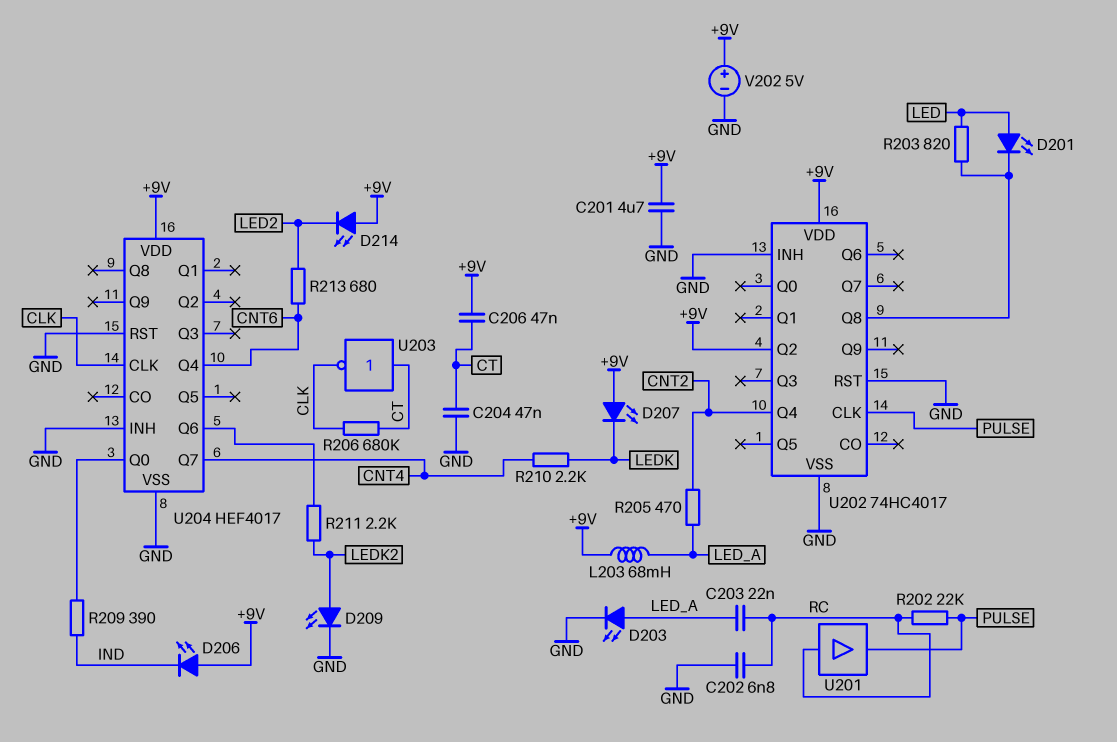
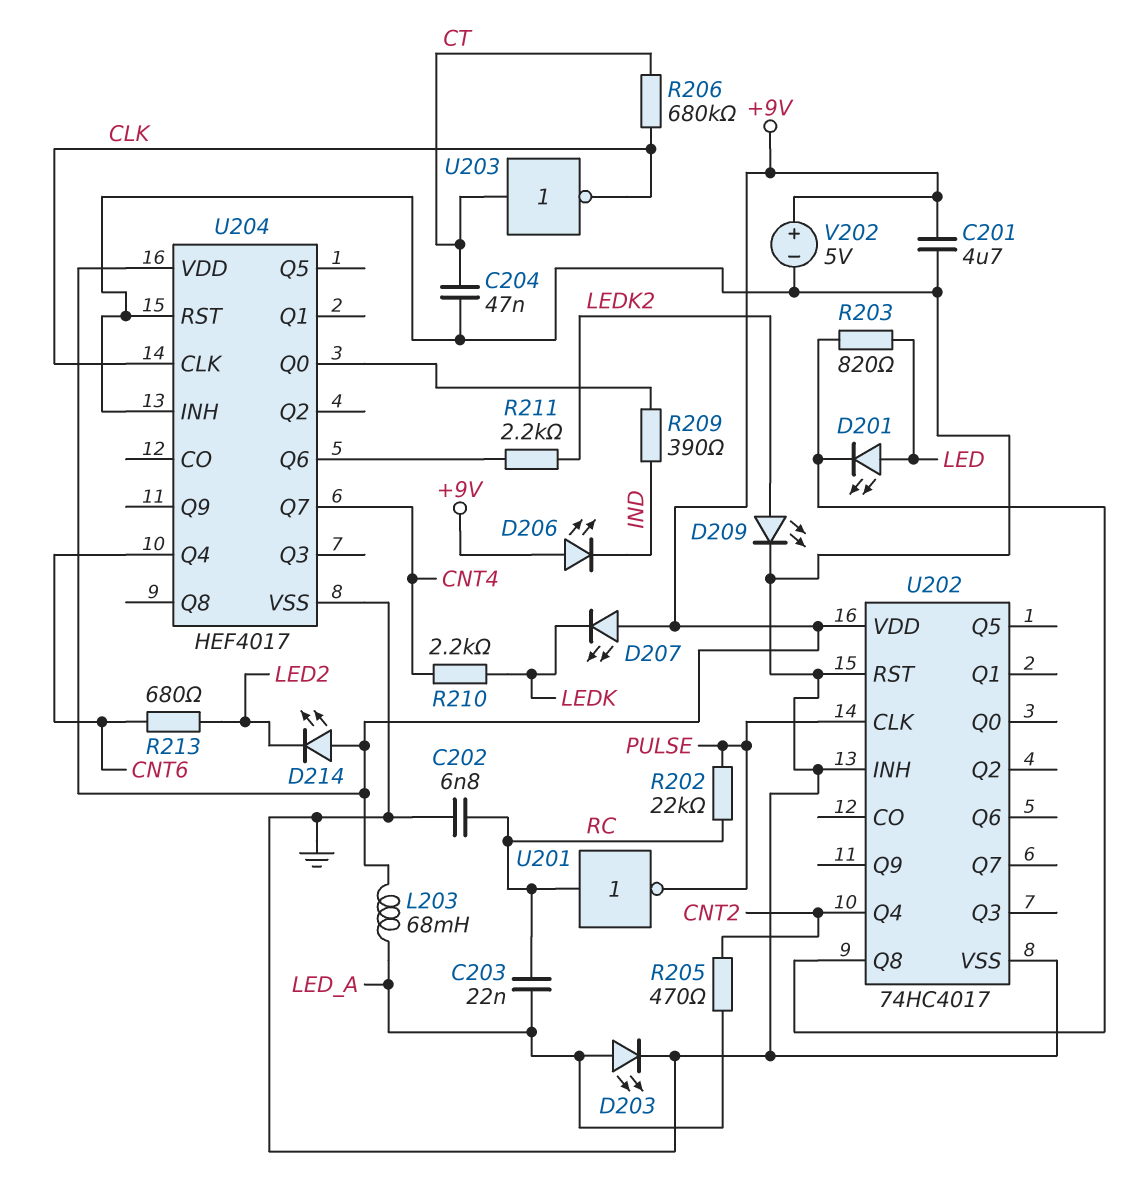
C206: 47nF (+9V, CT) -> none
U201: buffer (in RC, out PULSE) -> NOT (in RC, out PULSE)
U202 pin Q2: +9V -> none

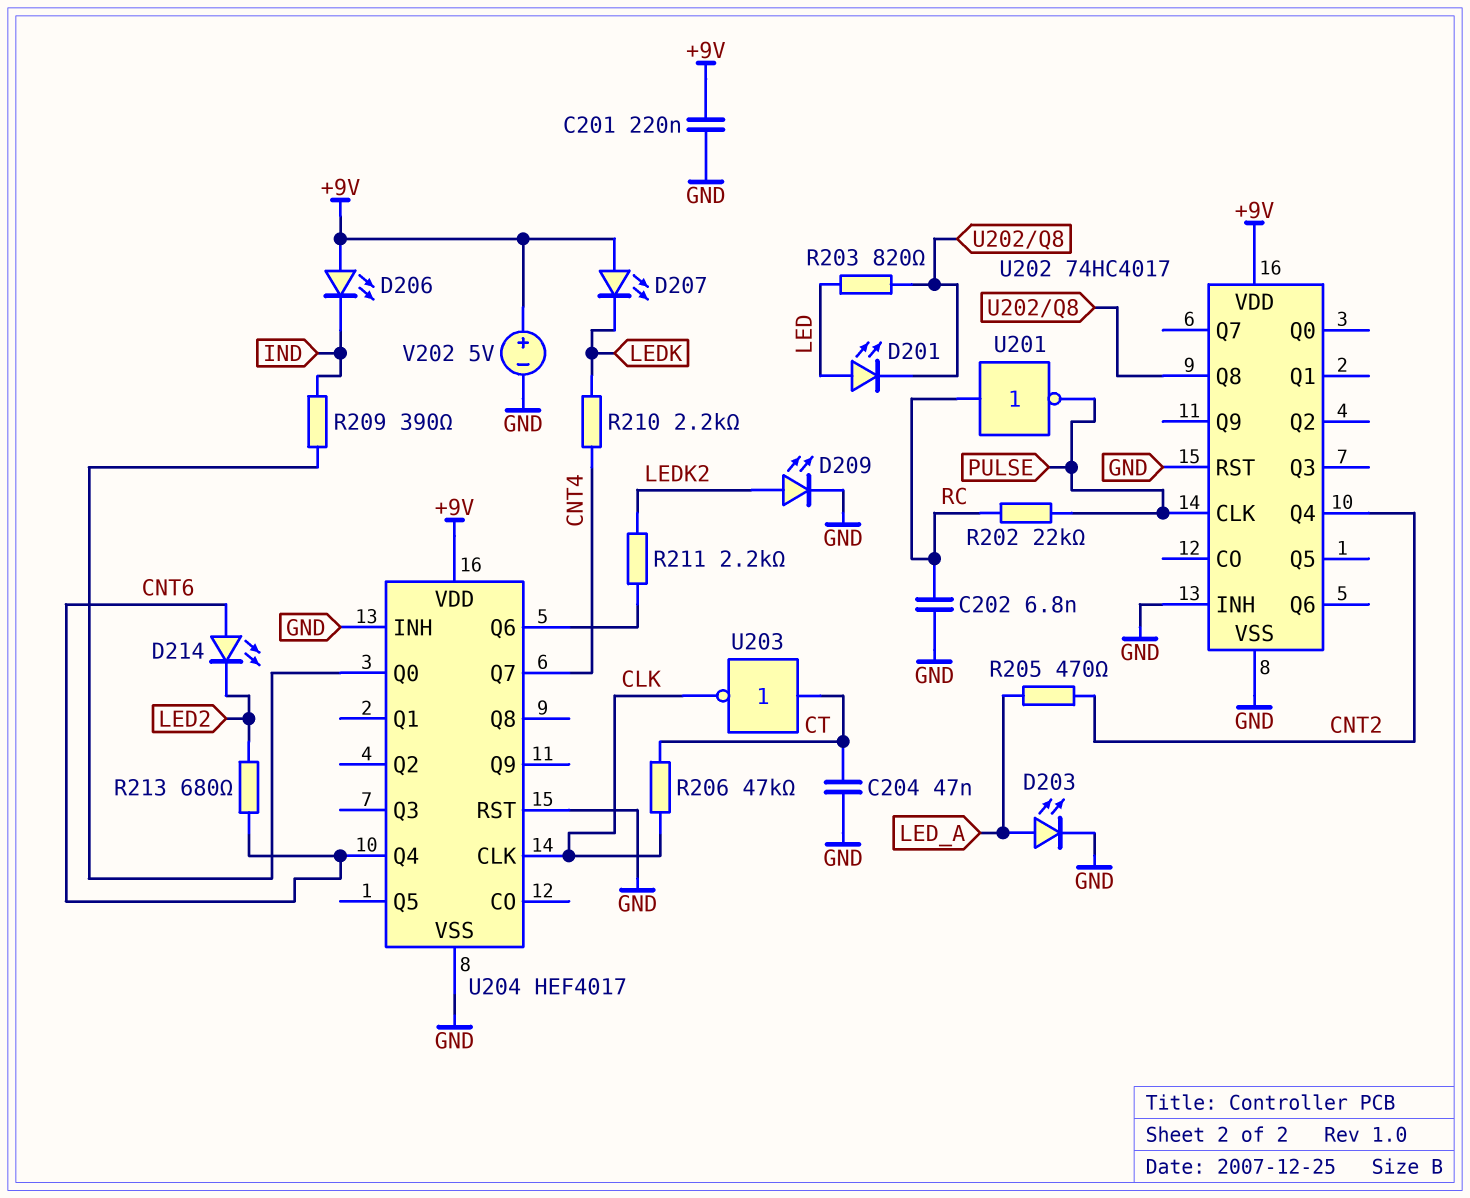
C201: 4.7uF (+9V, GND) -> 220nF (+9V, GND)
C203: 22nF (LED_A, RC) -> none
D214: LED (A +9V, K LED2) -> LED (A CNT6, K LED2)
L203: 68mH (+9V, LED_A) -> none
R206: 680k (CLK, CT) -> 47k (CLK, CT)

